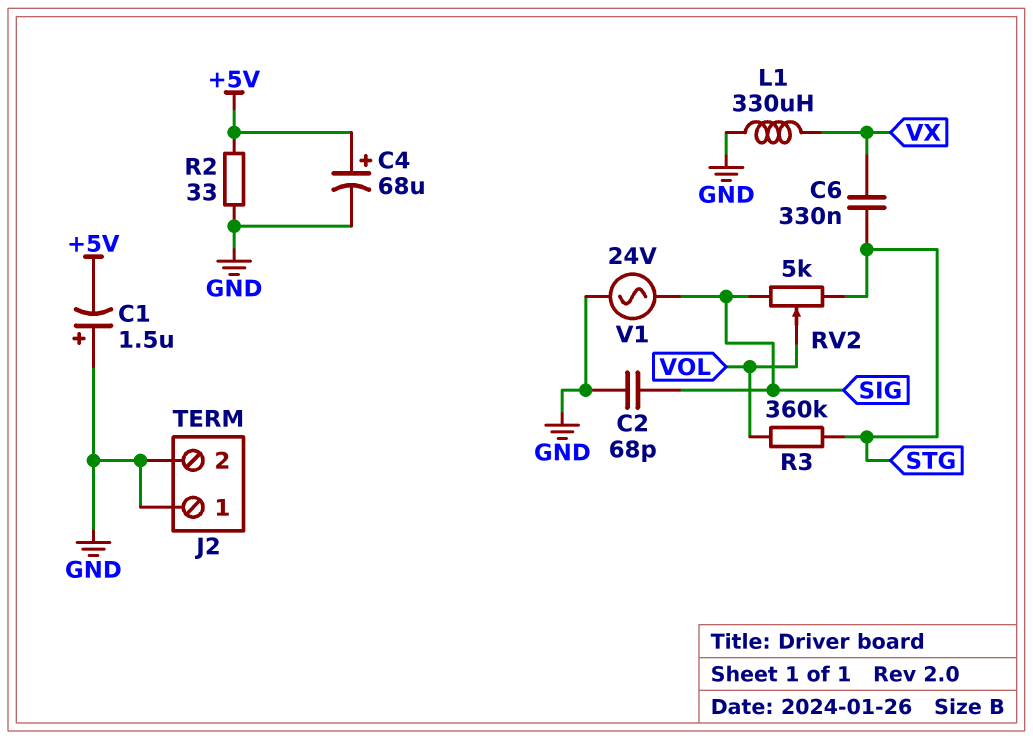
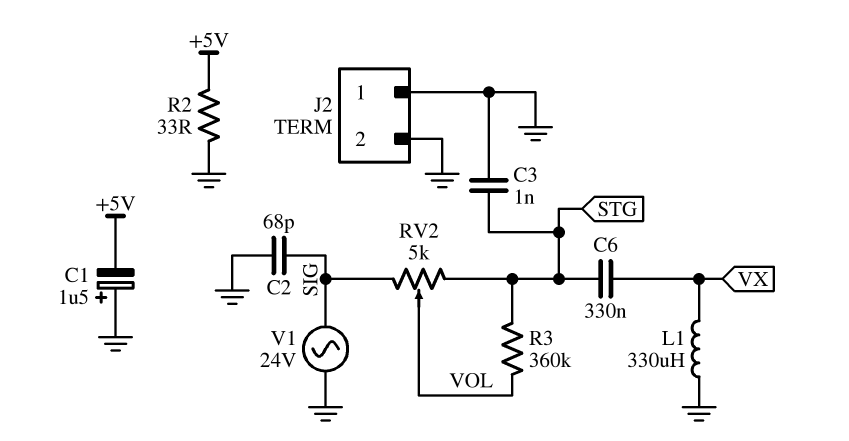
C3: none -> 1nF (GND, STG)
C4: 68uF (plus +5V, minus GND) -> none

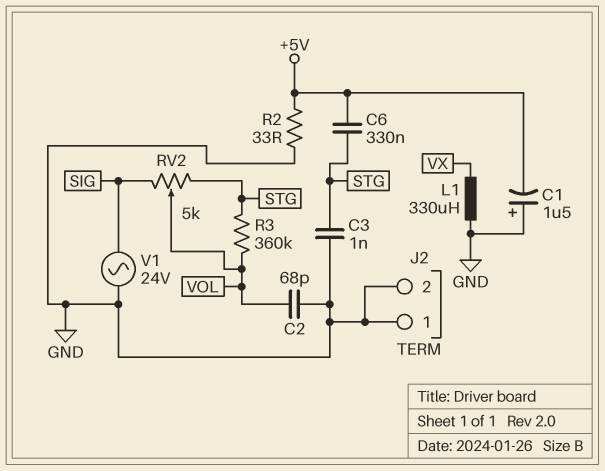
C2: 68pF (GND, SIG) -> 68pF (GND, VOL)
C6: 330nF (STG, VX) -> 330nF (+5V, STG)

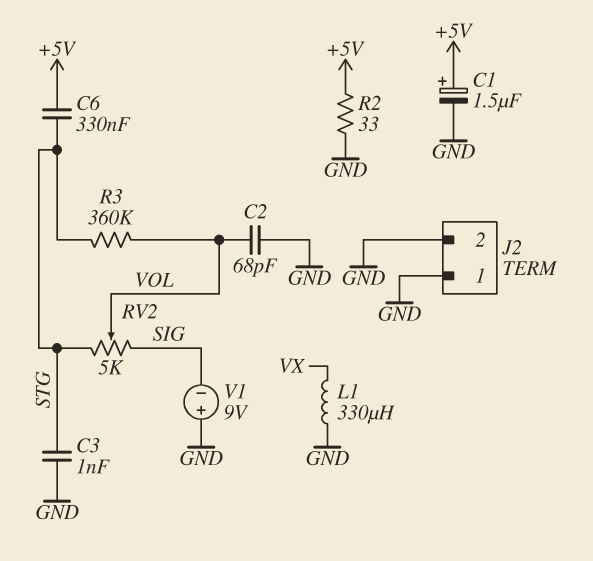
C1: 1.5uF (plus GND, minus +5V) -> 1.5uF (plus +5V, minus GND)
V1: AC 24V (GND, SIG) -> 9V (plus GND, minus SIG)

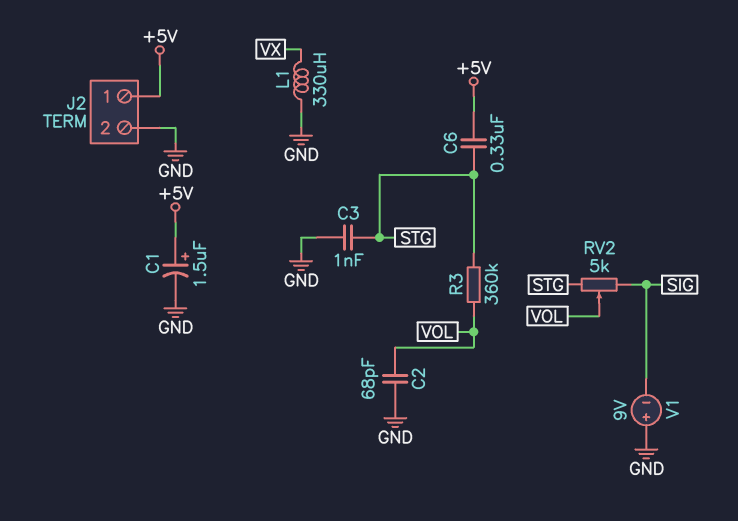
J2 pin 1: GND -> +5V
R2: 33 (+5V, GND) -> none

